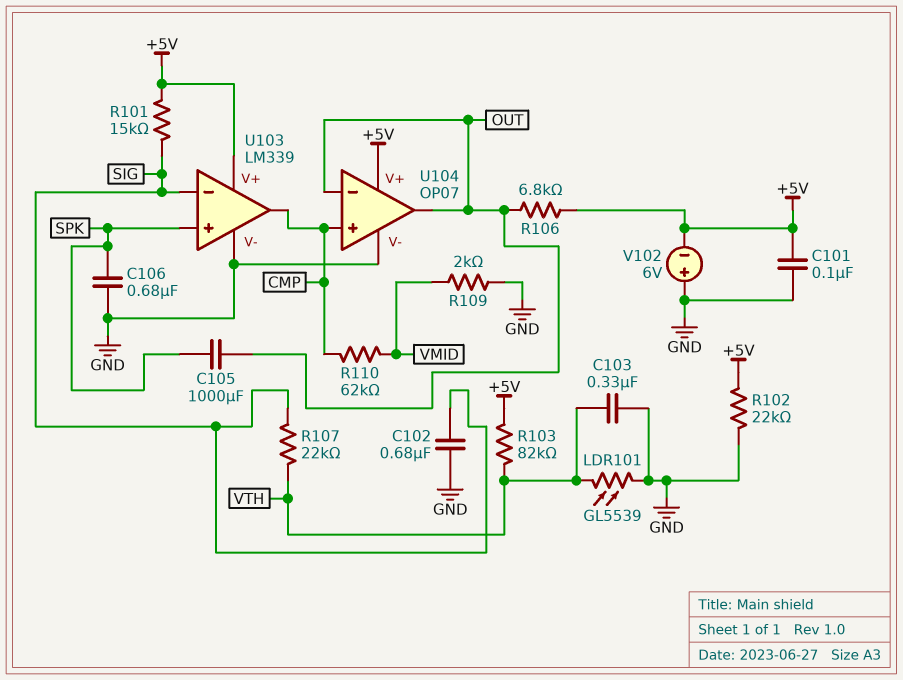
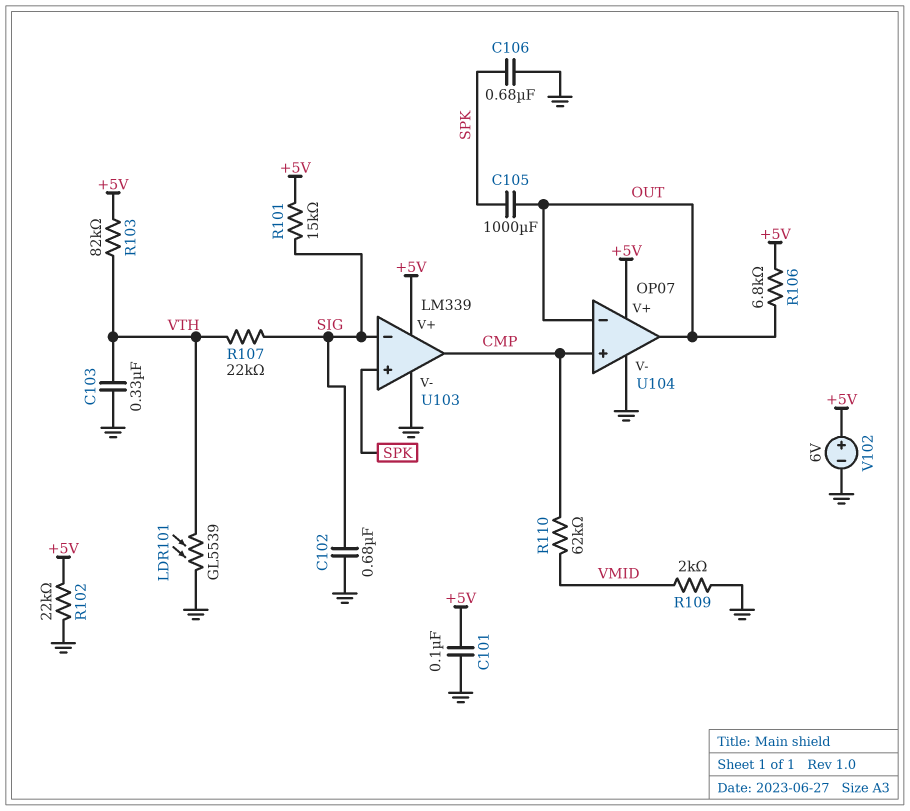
V102: 6V (plus GND, minus +5V) -> 6V (plus +5V, minus GND)

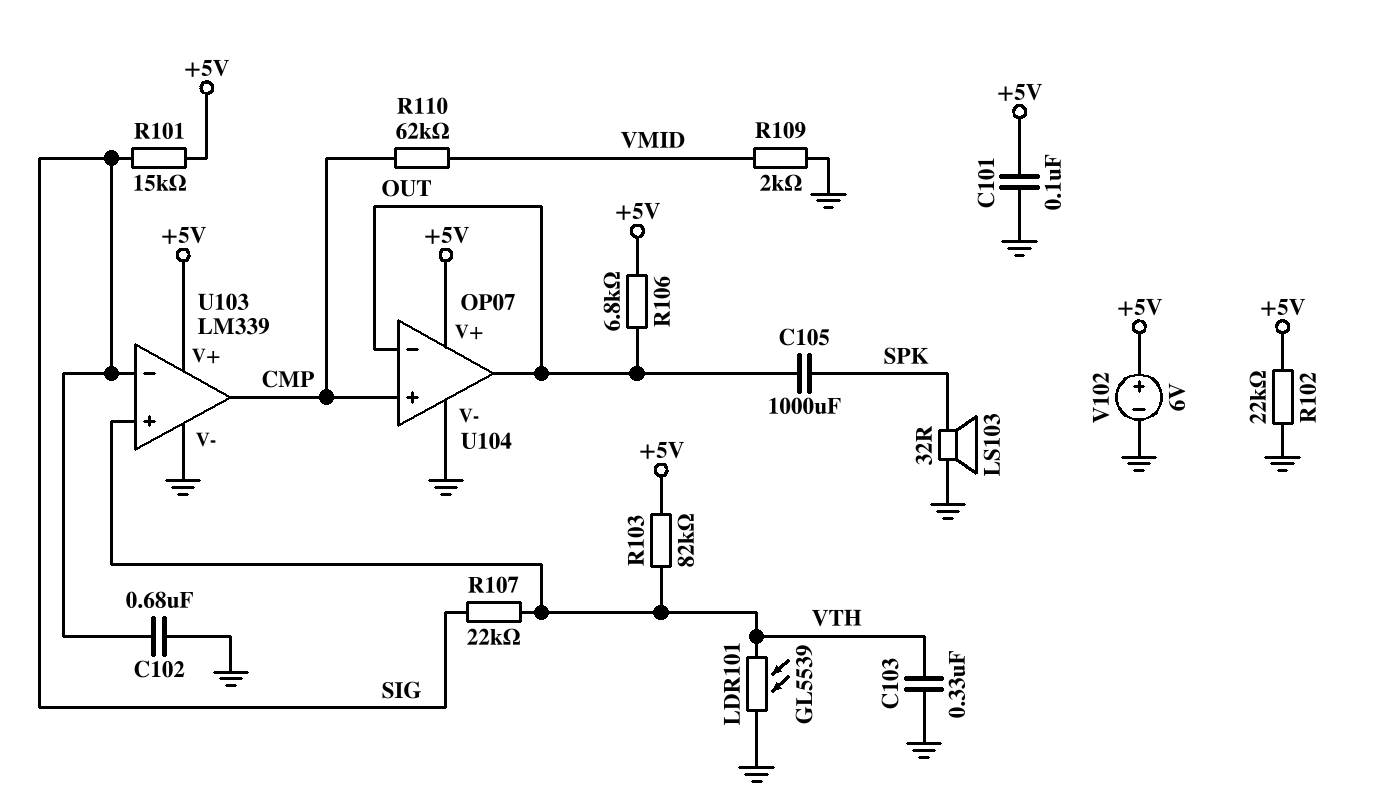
C106: 680nF (GND, SPK) -> none
LS103: none -> speaker 32R (GND, SPK)
U103 pin in+: SPK -> VTH

